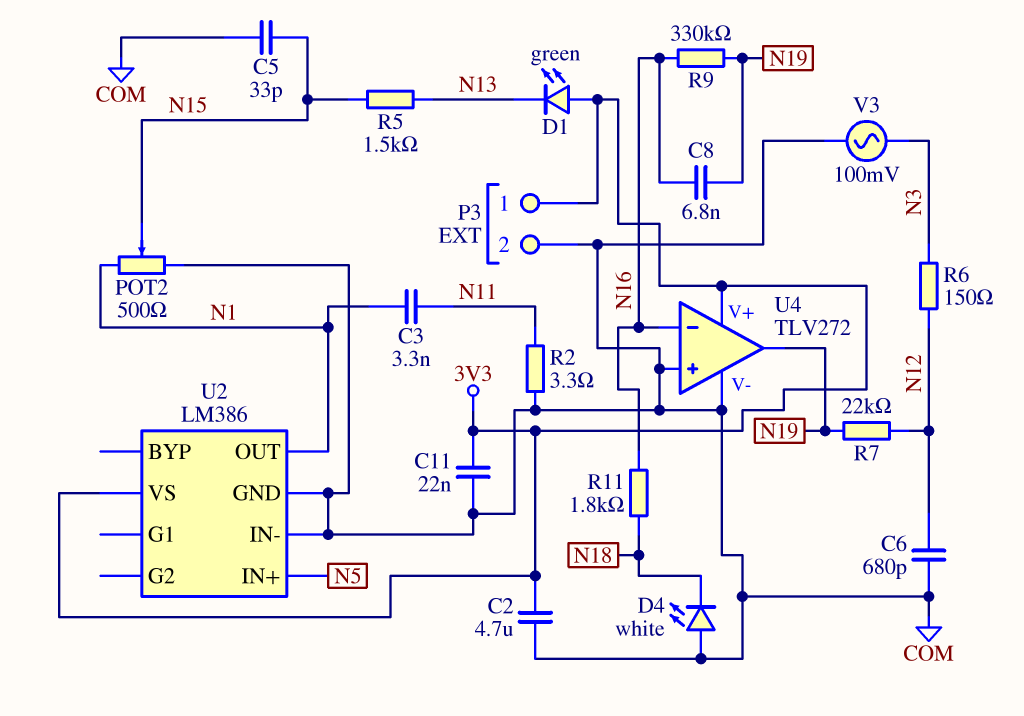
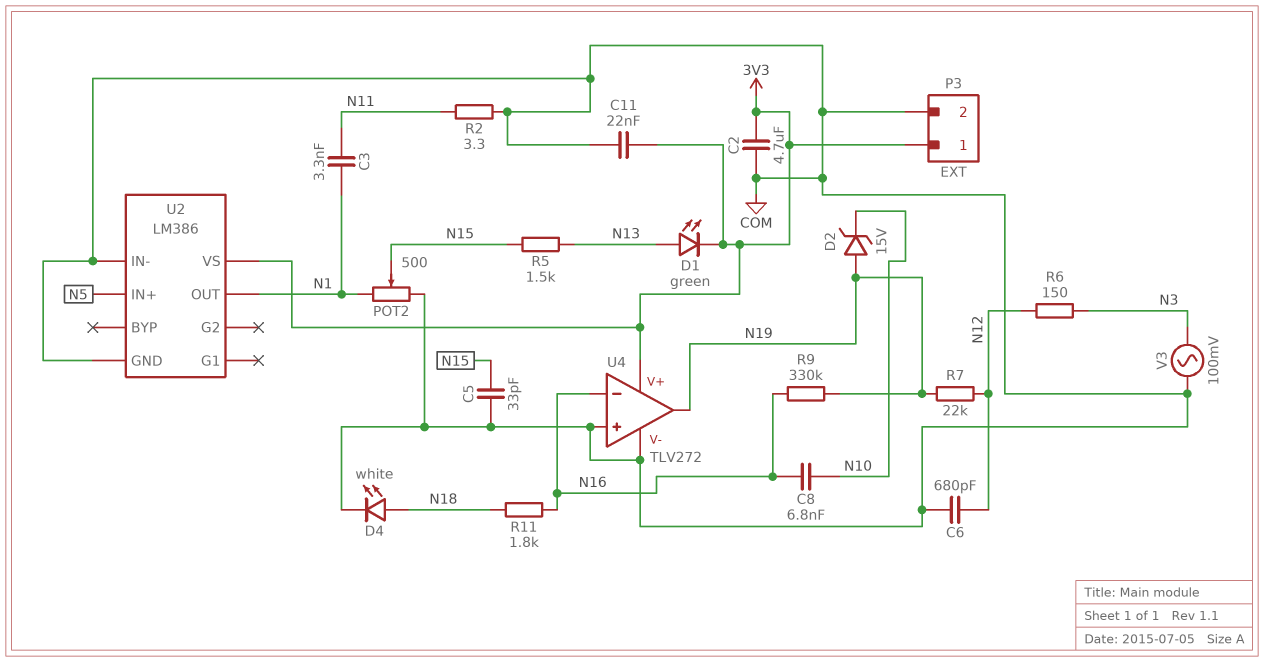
C8: 6.8nF (N16, N19) -> 6.8nF (N10, N16)
D1: LED green (A 3V3, K N13) -> LED green (A N13, K 3V3)
D2: none -> zener 15V (A N19, K N10)
D4: LED white (A COM, K N18) -> LED white (A N18, K COM)

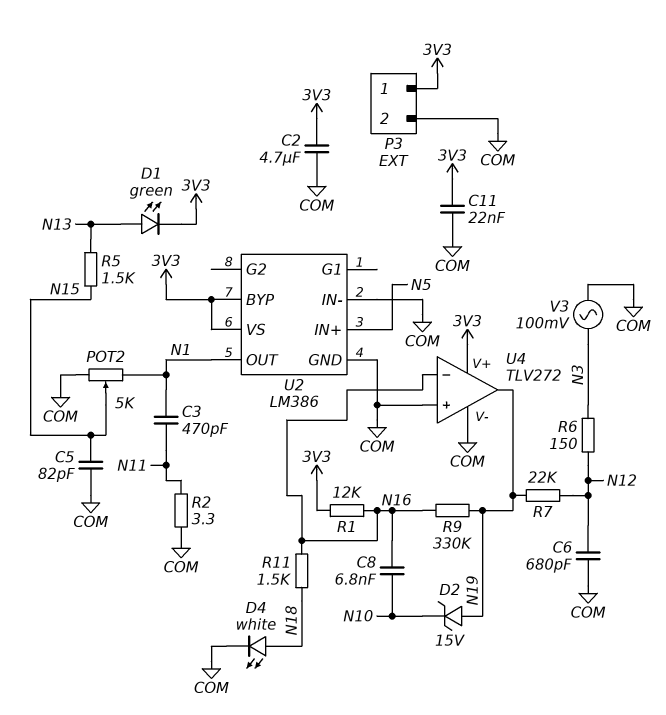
C3: 3.3nF (N1, N11) -> 470pF (N1, N11)
C5: 33pF (COM, N15) -> 82pF (COM, N15)
POT2: 500 (COM, N1, wiper N15) -> 5k (COM, N1, wiper N15)
R1: none -> 12k (3V3, N16)
R11: 1.8k (N16, N18) -> 1.5k (N16, N18)
U2 pin BYP: none -> 3V3

